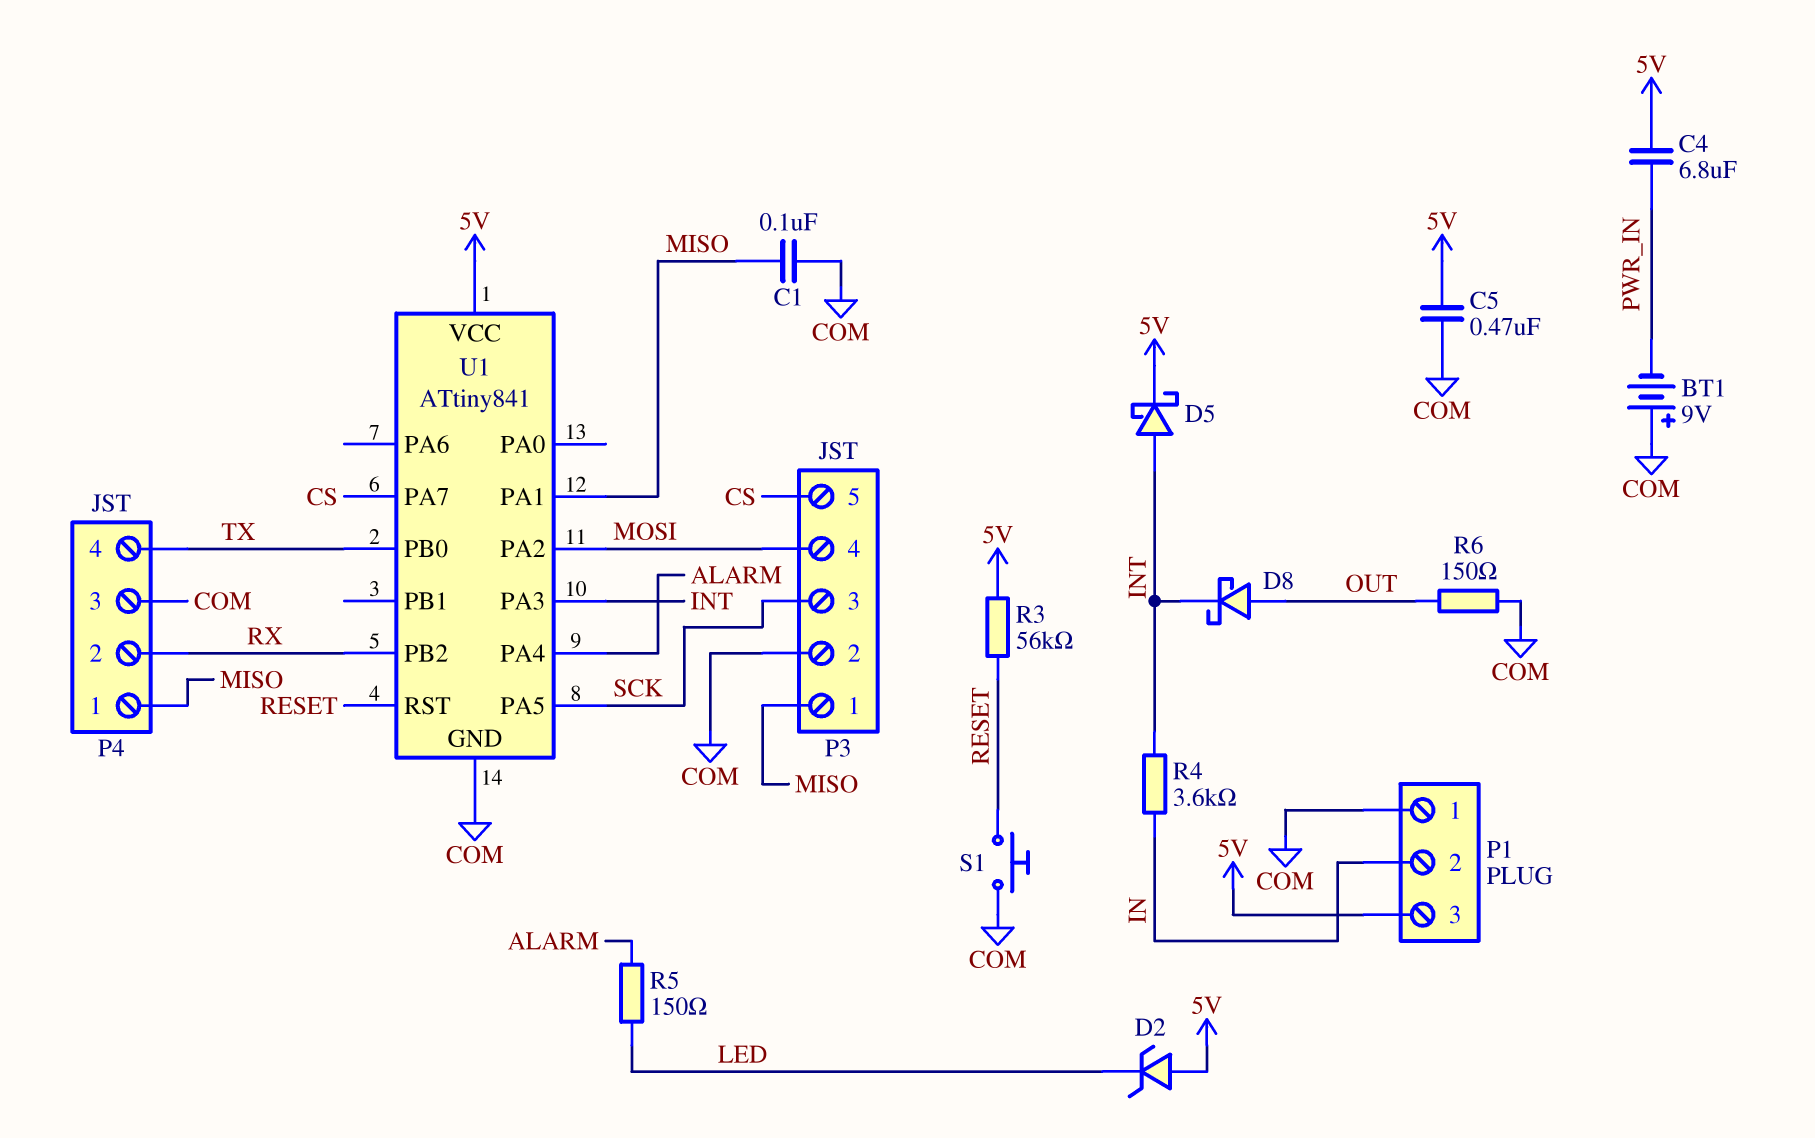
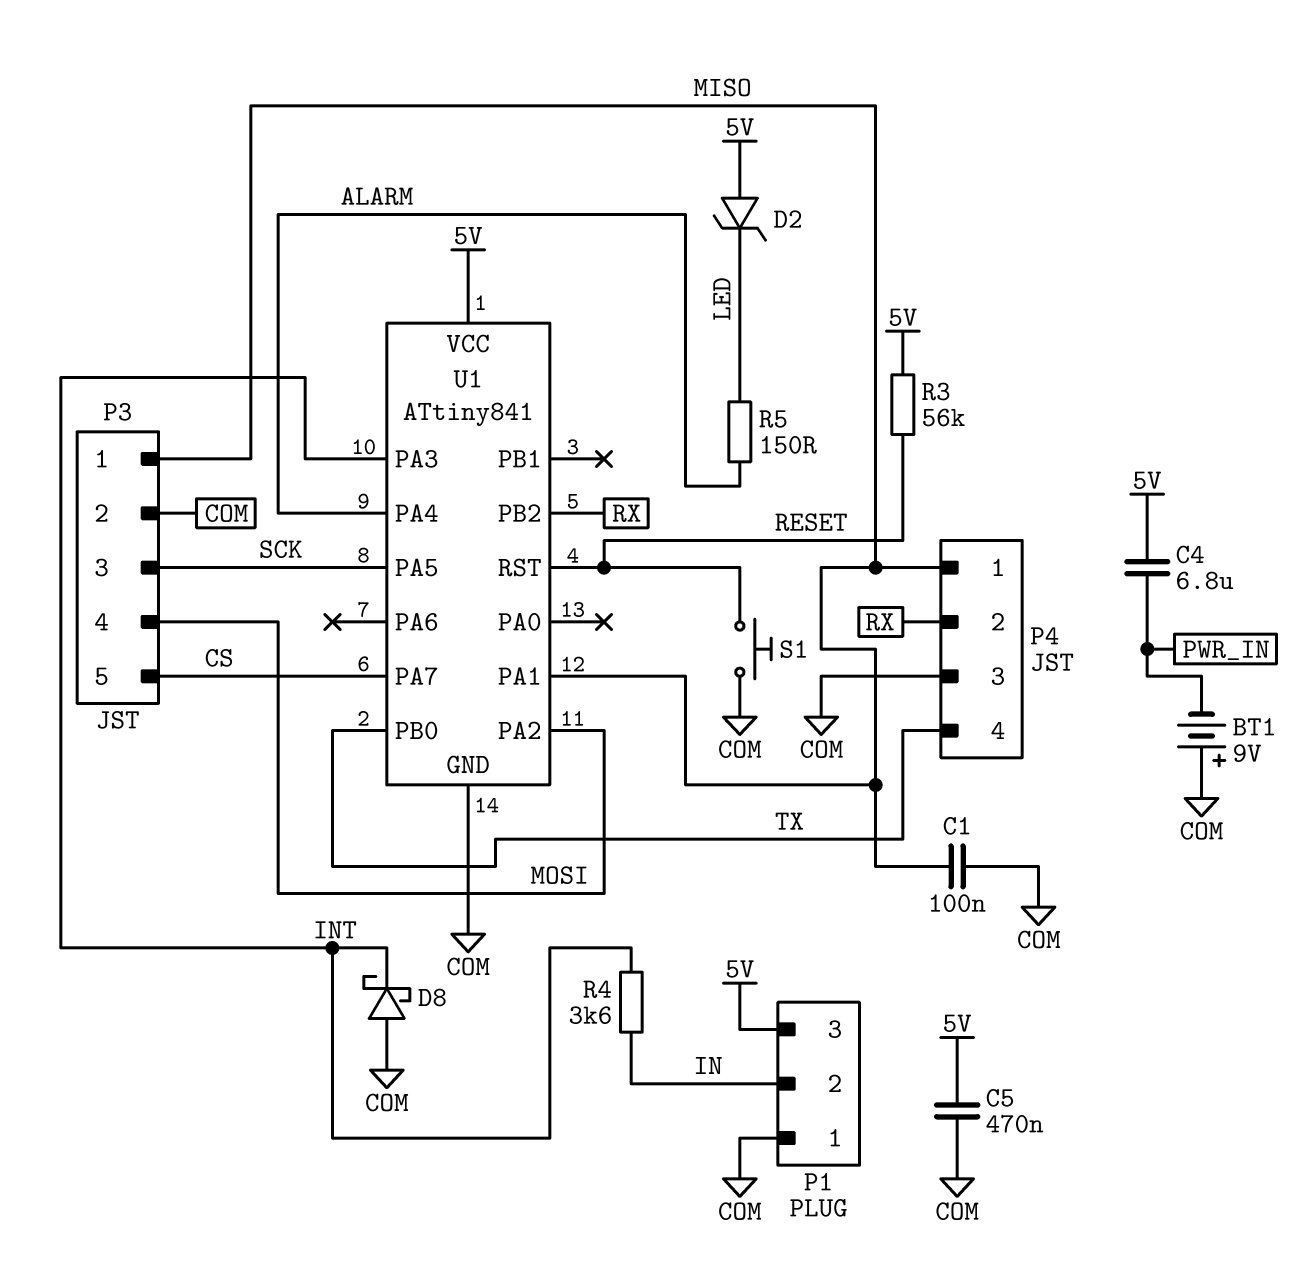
D5: schottky (A INT, K 5V) -> none
D8: schottky (A OUT, K INT) -> schottky (A COM, K INT)
R6: 150 (COM, OUT) -> none

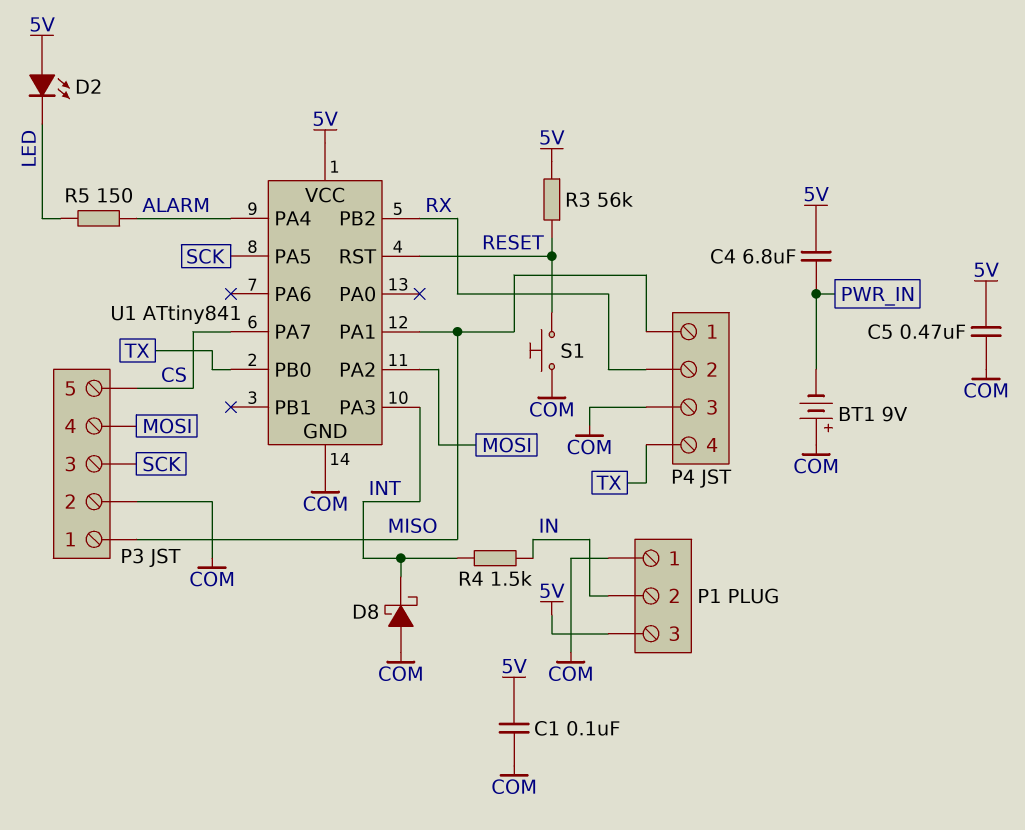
C1: 100nF (COM, MISO) -> 100nF (5V, COM)
D2: zener (A 5V, K LED) -> LED (A 5V, K LED)
R4: 3.6k (IN, INT) -> 1.5k (IN, INT)

